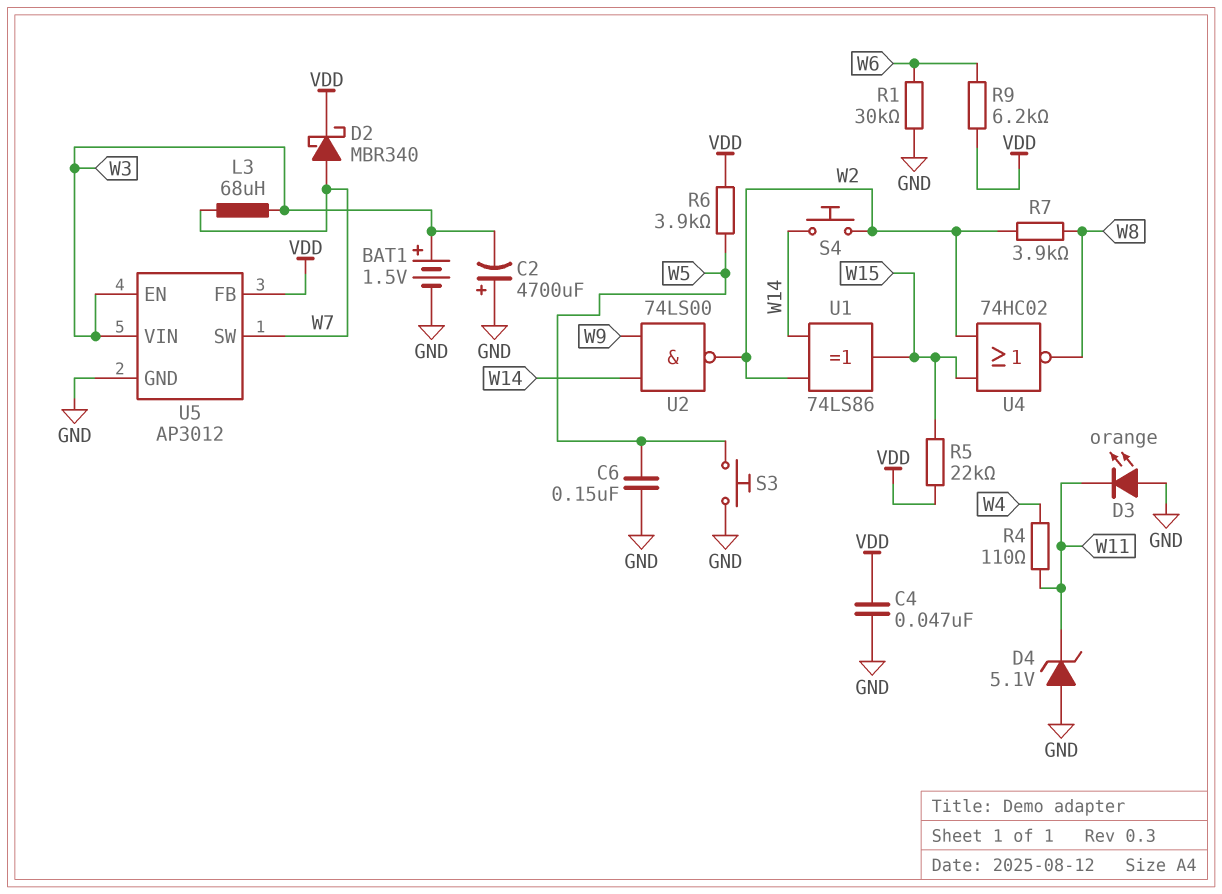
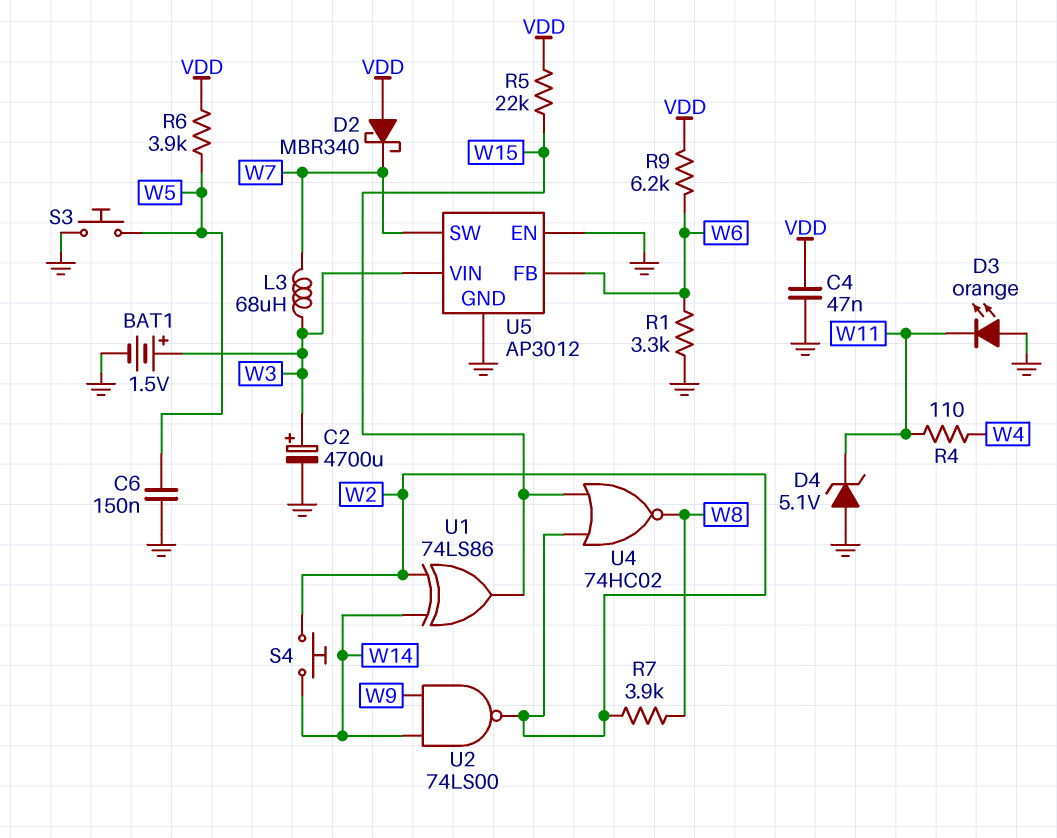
C2: 4700uF (plus GND, minus W3) -> 4700uF (plus W3, minus GND)
D2: schottky MBR340 (A W7, K VDD) -> schottky MBR340 (A VDD, K W7)
R1: 30k (GND, W6) -> 3.3k (GND, W6)
U5 pin EN: W3 -> GND
U5 pin FB: VDD -> W6

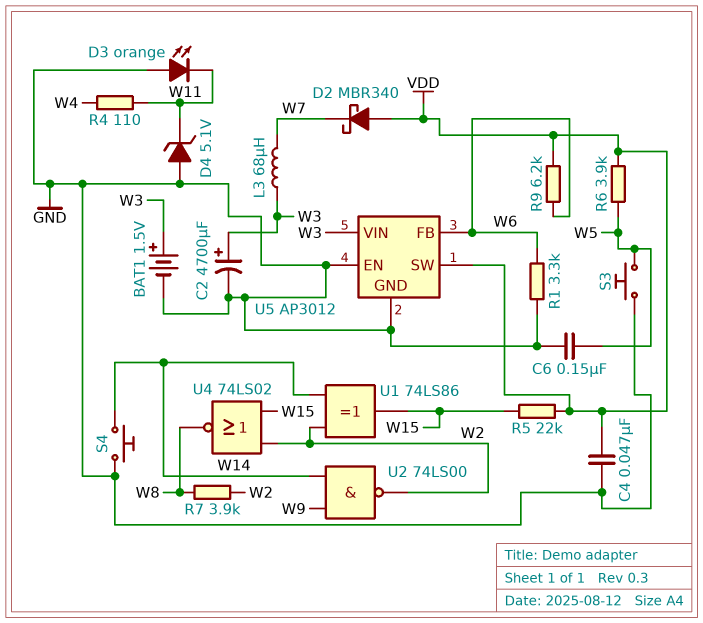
S4: button (W2, W14) -> button (GND, W14)
U4: NOR 74HC02 (in W2, in W15, out W8) -> NOR 74LS02 (in W2, in W15, out W8)
U5 pin SW: W7 -> VDD

